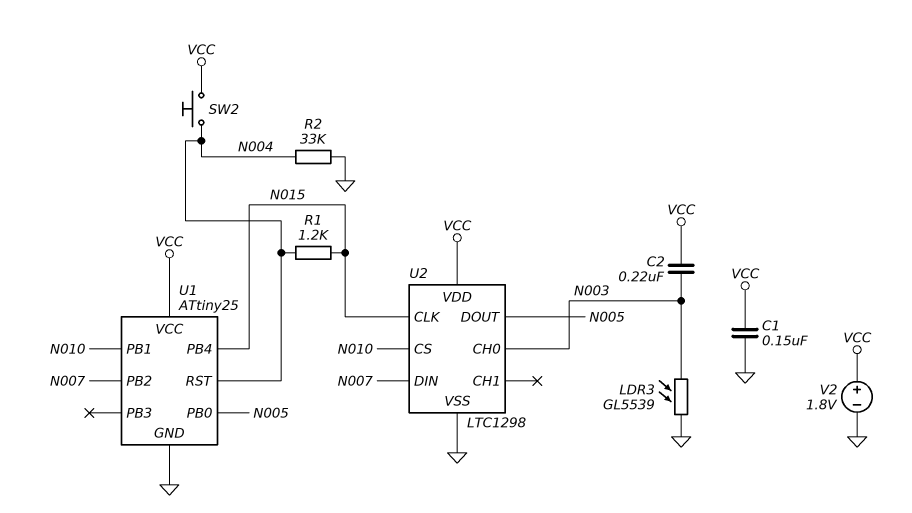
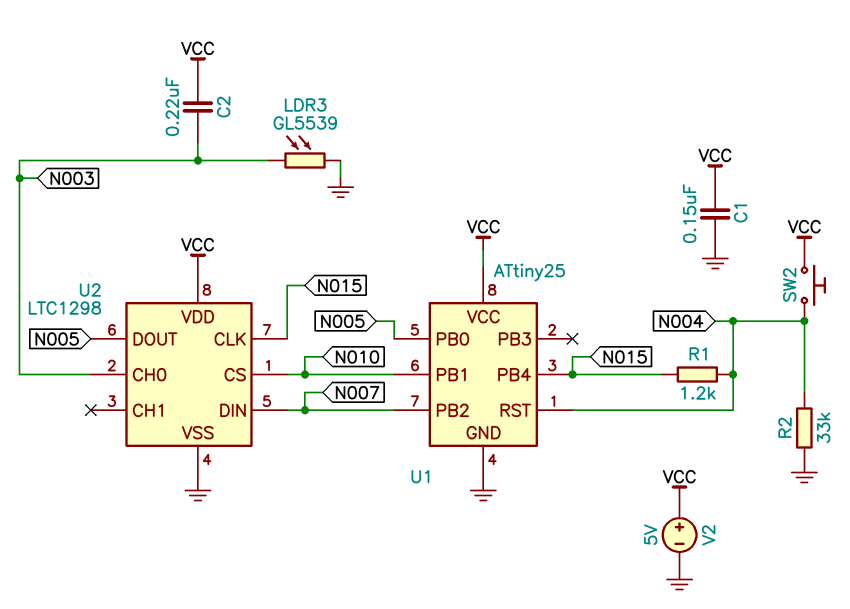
V2: 1.8V (plus VCC, minus GND) -> 5V (plus VCC, minus GND)

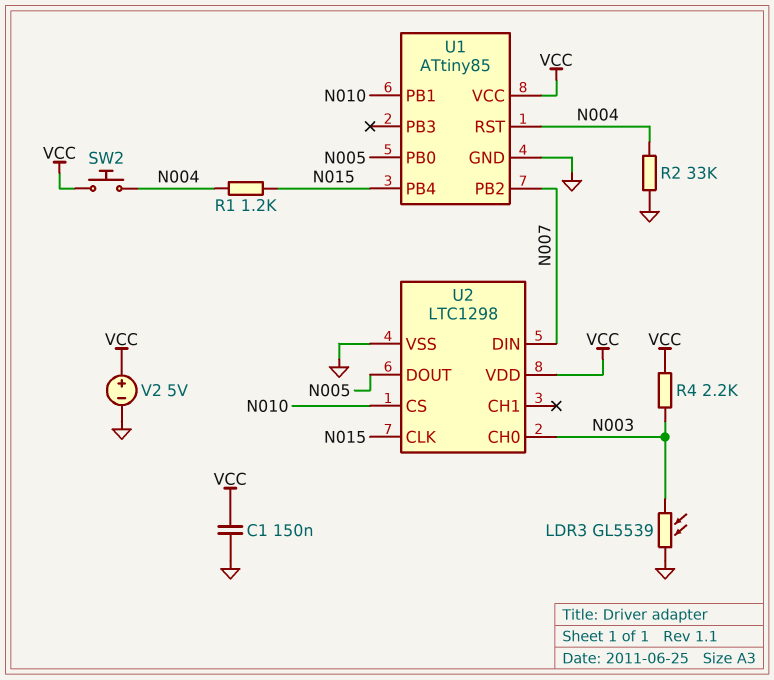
C2: 220nF (N003, VCC) -> none
R4: none -> 2.2k (N003, VCC)
U1: ATtiny25 -> ATtiny85

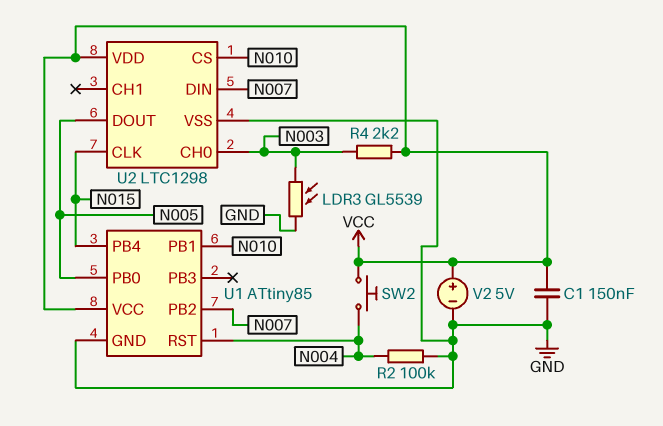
R1: 1.2k (N004, N015) -> none
R2: 33k (GND, N004) -> 100k (GND, N004)

